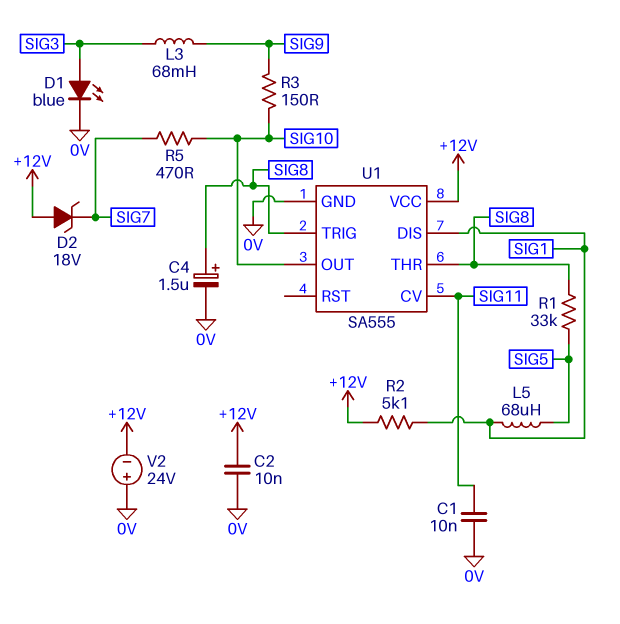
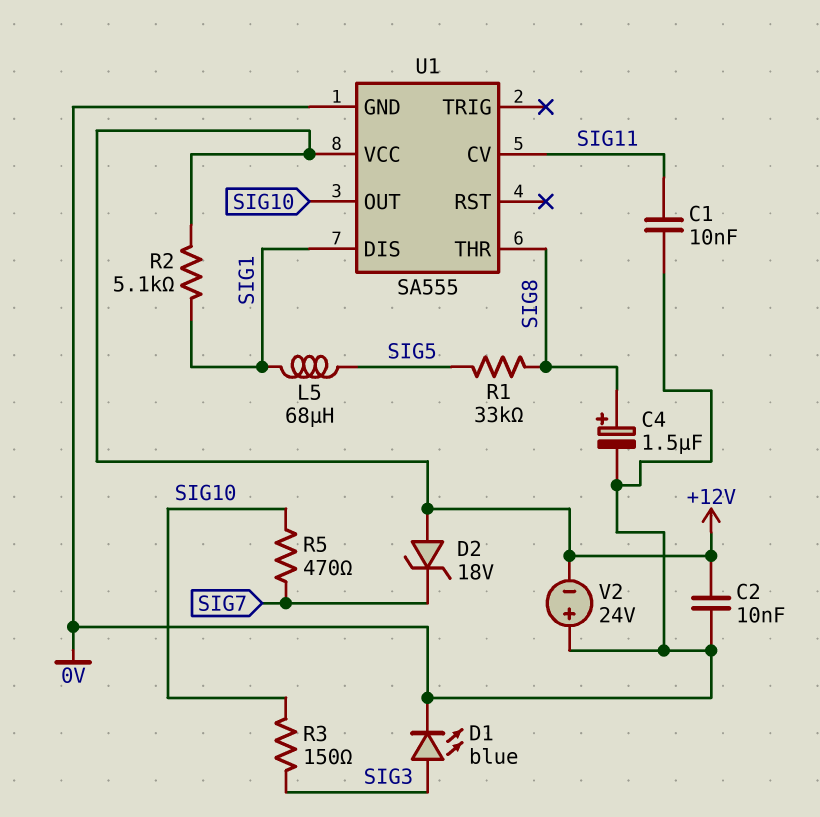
L3: 68mH (SIG3, SIG9) -> none
R3: 150 (SIG9, SIG10) -> 150 (SIG3, SIG10)
U1 pin TRIG: SIG8 -> none

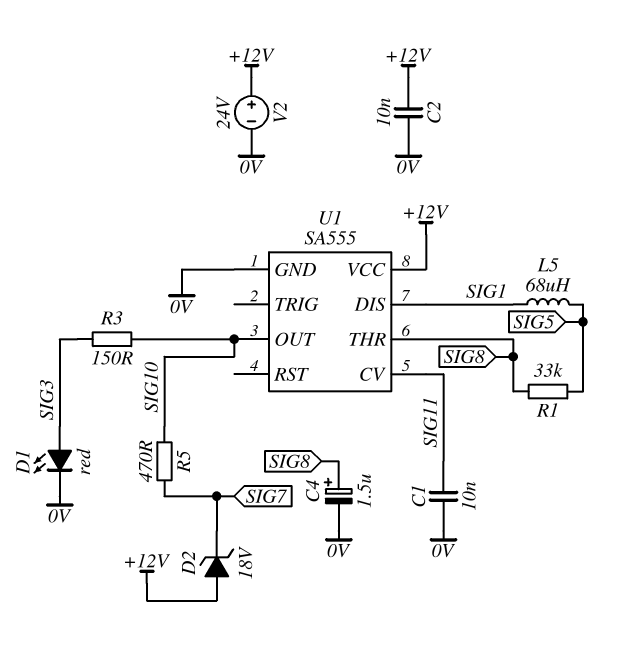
D1: LED blue (A SIG3, K 0V) -> LED red (A SIG3, K 0V)
R2: 5.1k (+12V, SIG1) -> none
V2: 24V (plus 0V, minus +12V) -> 24V (plus +12V, minus 0V)

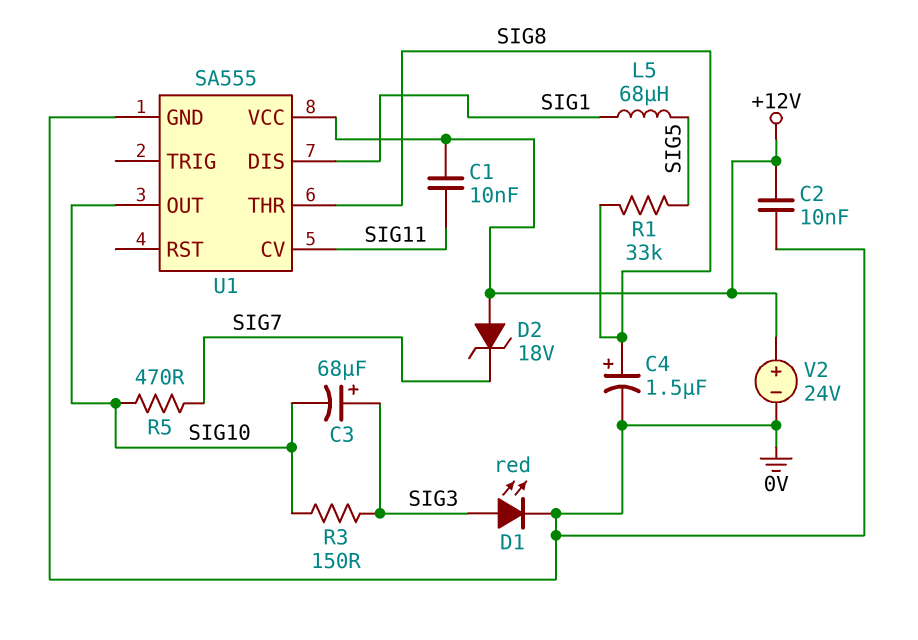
C1: 10nF (0V, SIG11) -> 10nF (+12V, SIG11)
C3: none -> 68uF (plus SIG3, minus SIG10)

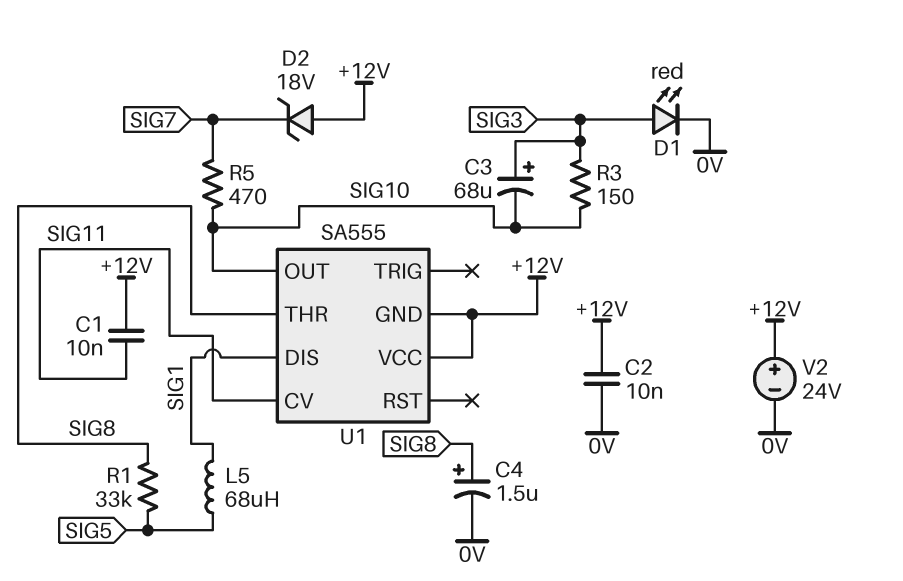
U1 pin GND: 0V -> +12V

